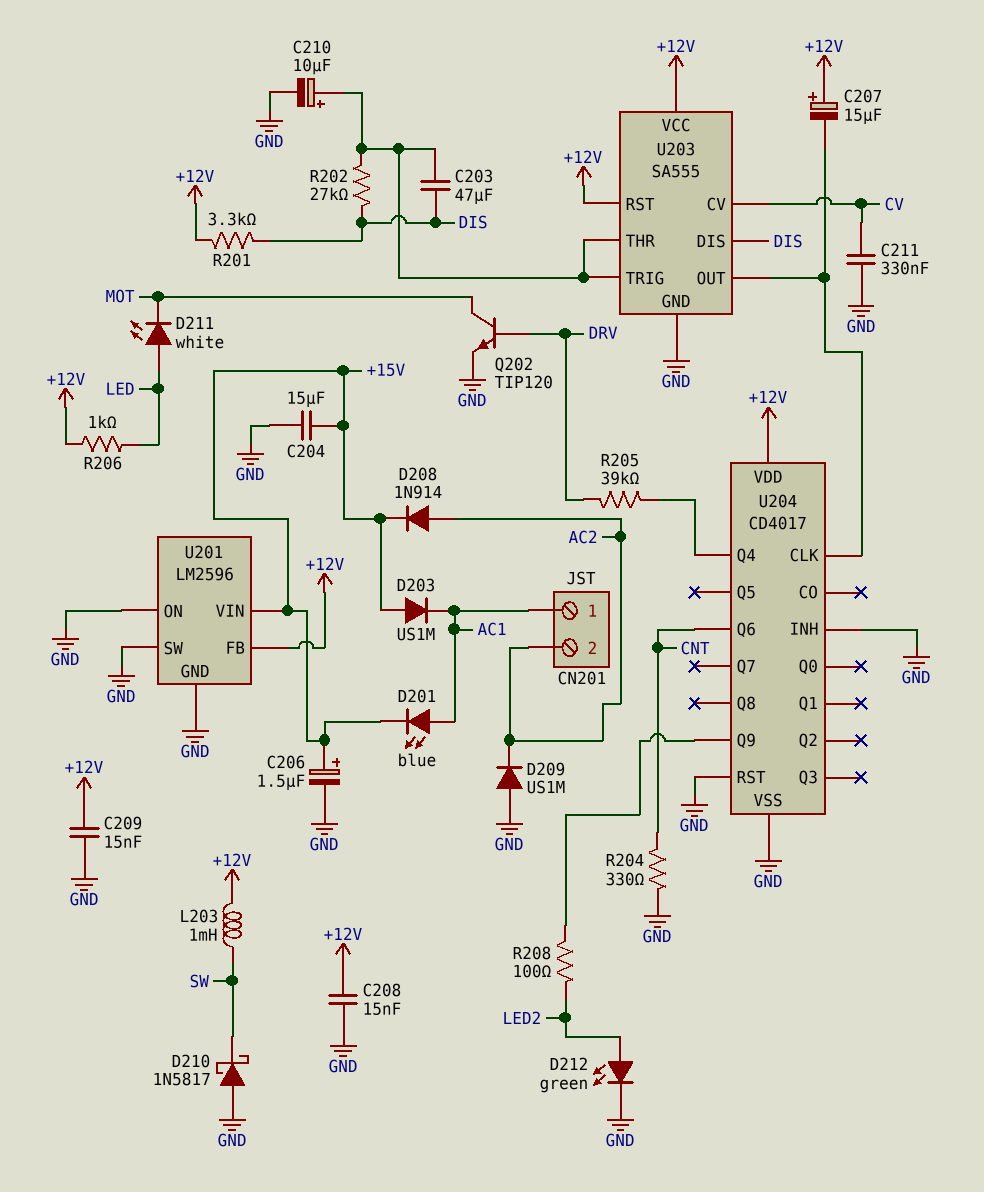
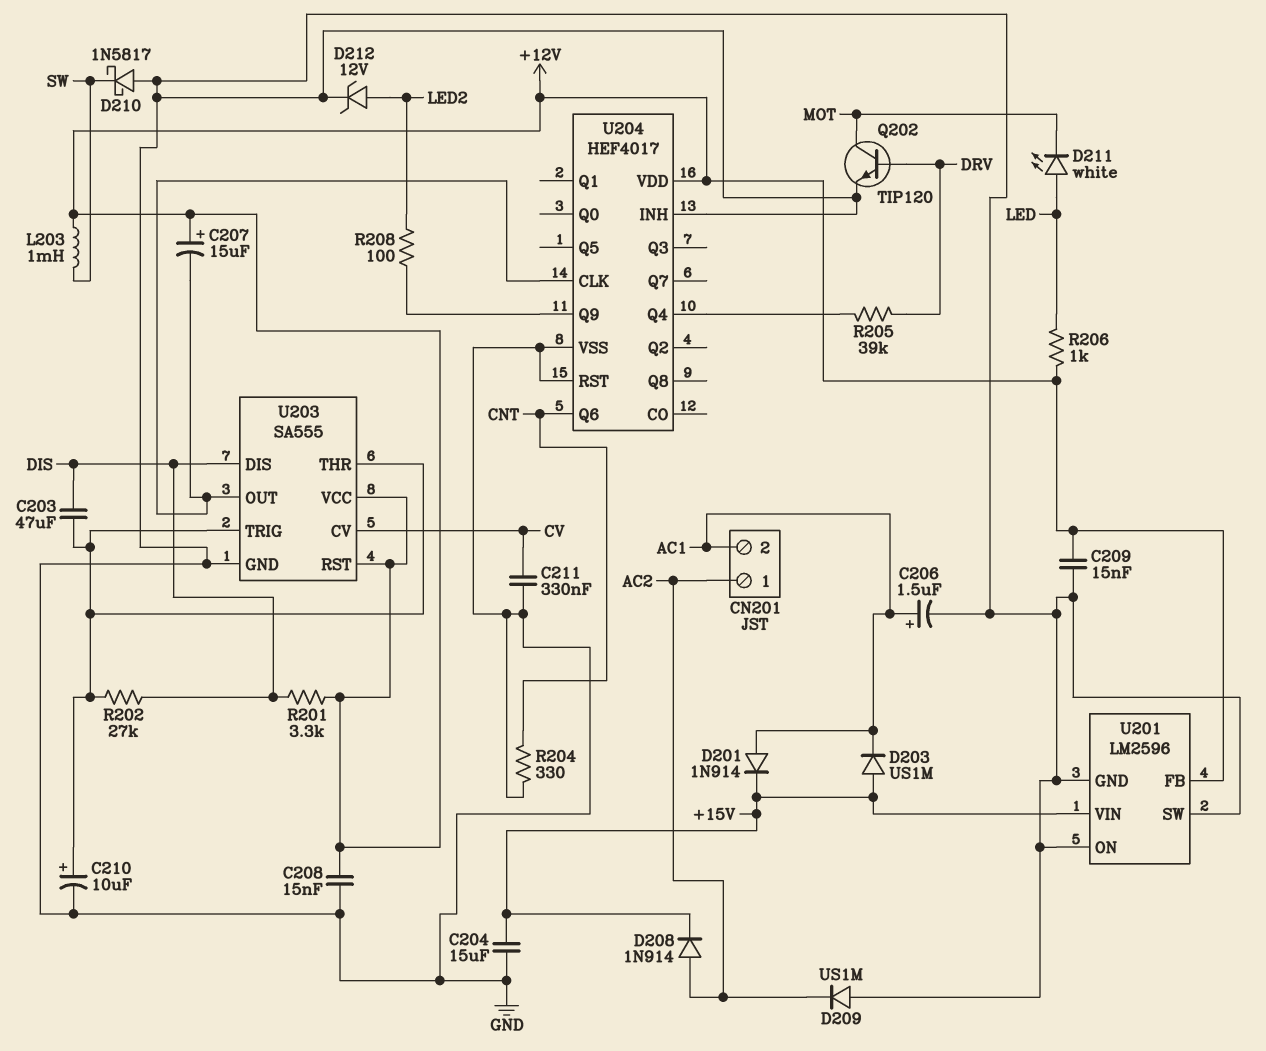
C206: 1.5uF (plus +15V, minus GND) -> 1.5uF (plus AC1, minus GND)
CN201 pin 1: AC1 -> AC2
CN201 pin 2: AC2 -> AC1
D201: LED blue (A AC1, K +15V) -> diode 1N914 (A AC1, K +15V)
D212: LED green (A LED2, K GND) -> zener 12V (A LED2, K GND)
U204: CD4017 -> HEF4017

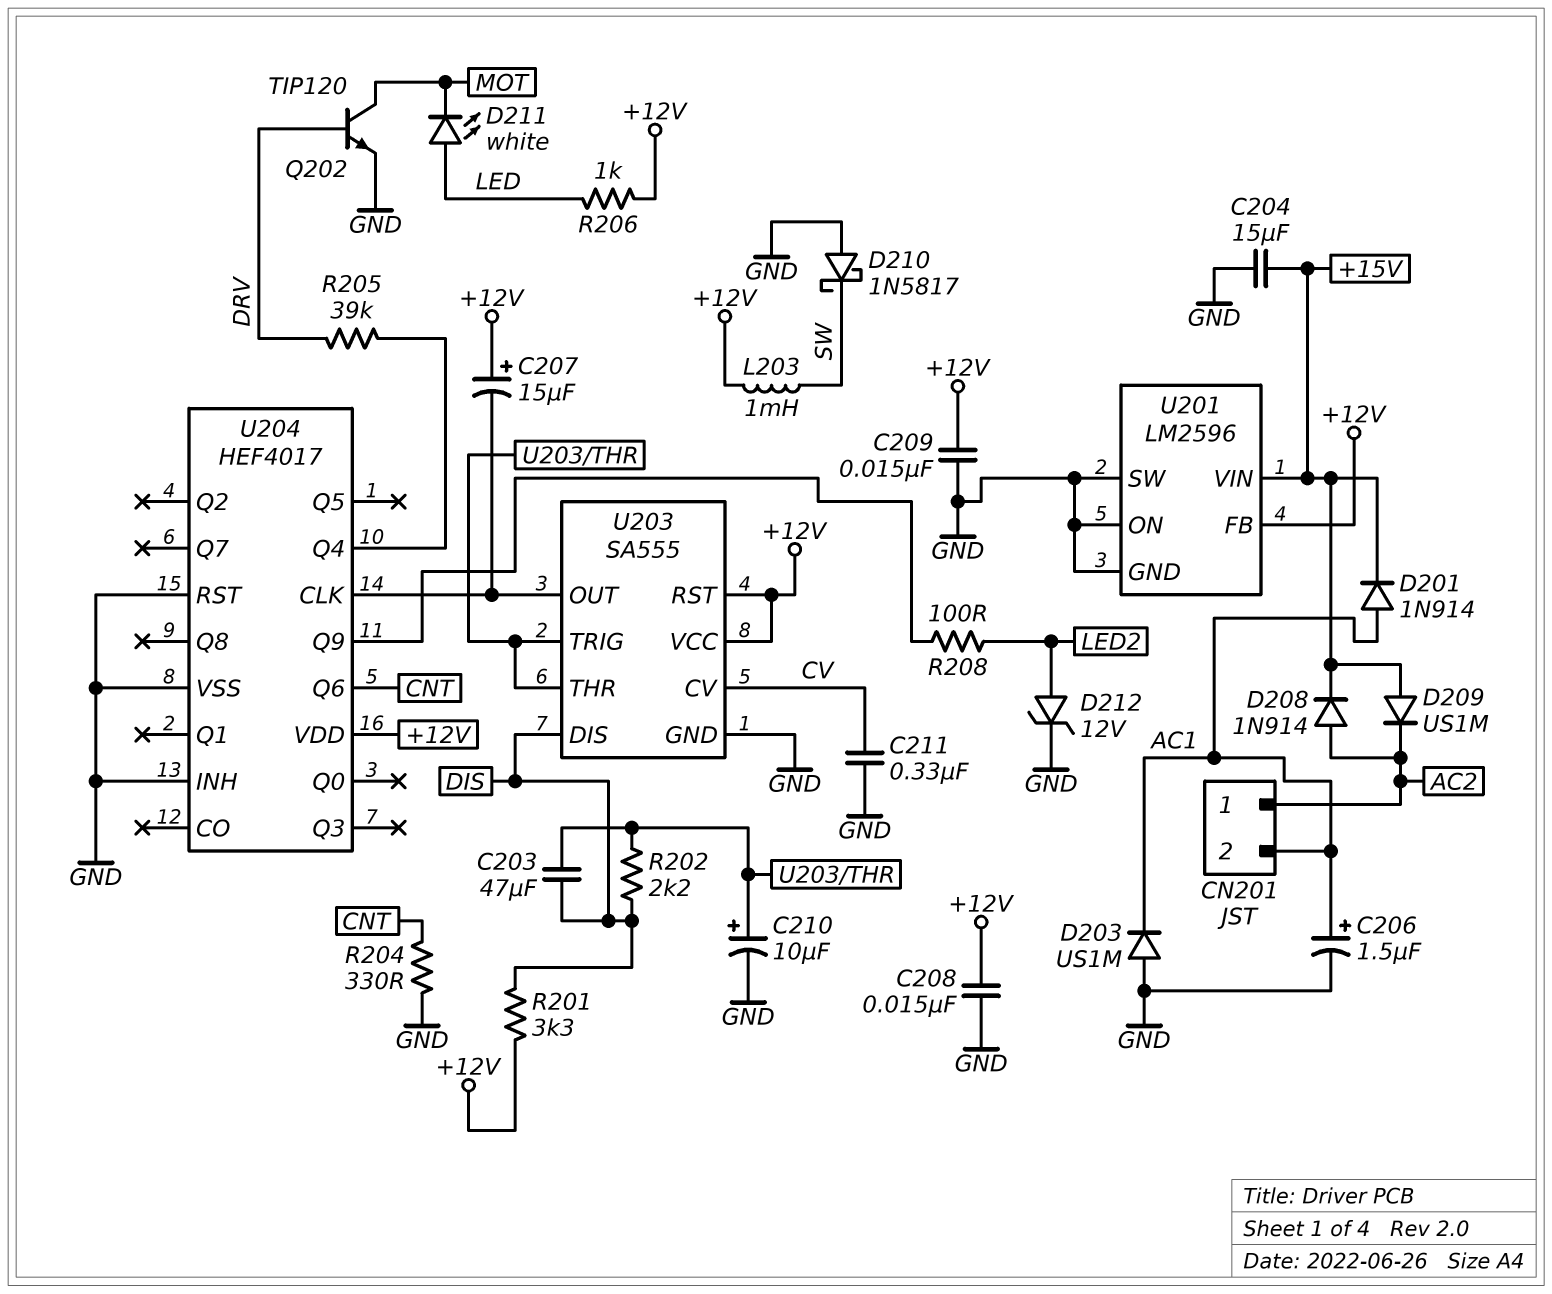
D203: diode US1M (A +15V, K AC1) -> diode US1M (A GND, K AC1)
D209: diode US1M (A GND, K AC2) -> diode US1M (A +15V, K AC2)
R202: 27k (DIS, U203/THR) -> 2.2k (DIS, U203/THR)

